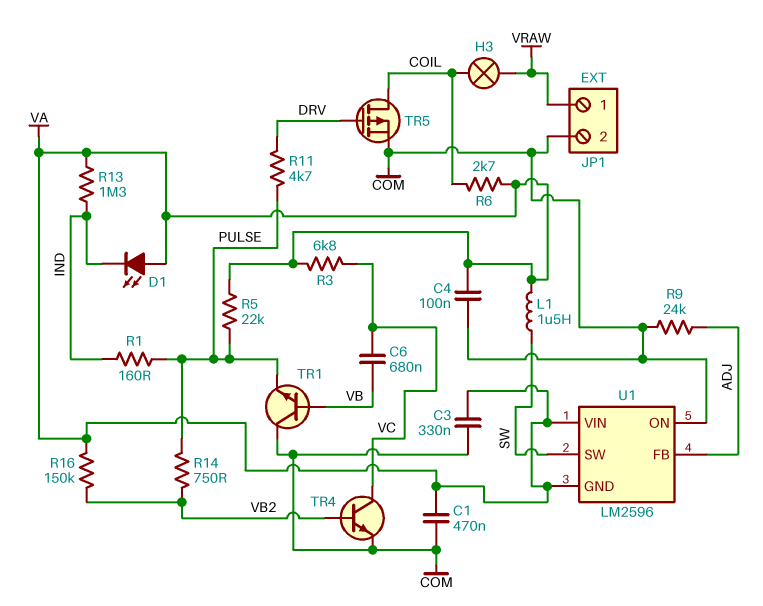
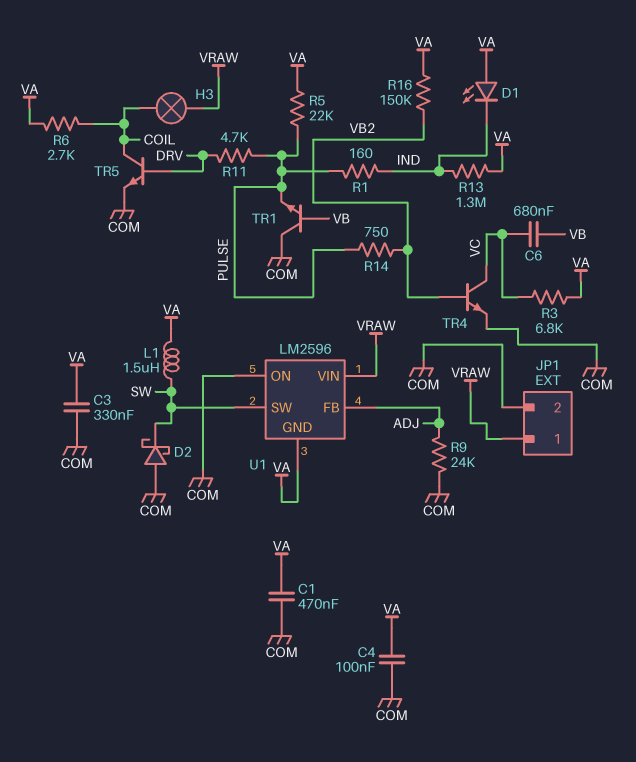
D2: none -> schottky (A COM, K SW)
TR5: PMOS (G DRV, D COIL, S COM) -> NPN (B DRV, C COIL, E COM)
U1 pin VIN: VA -> VRAW

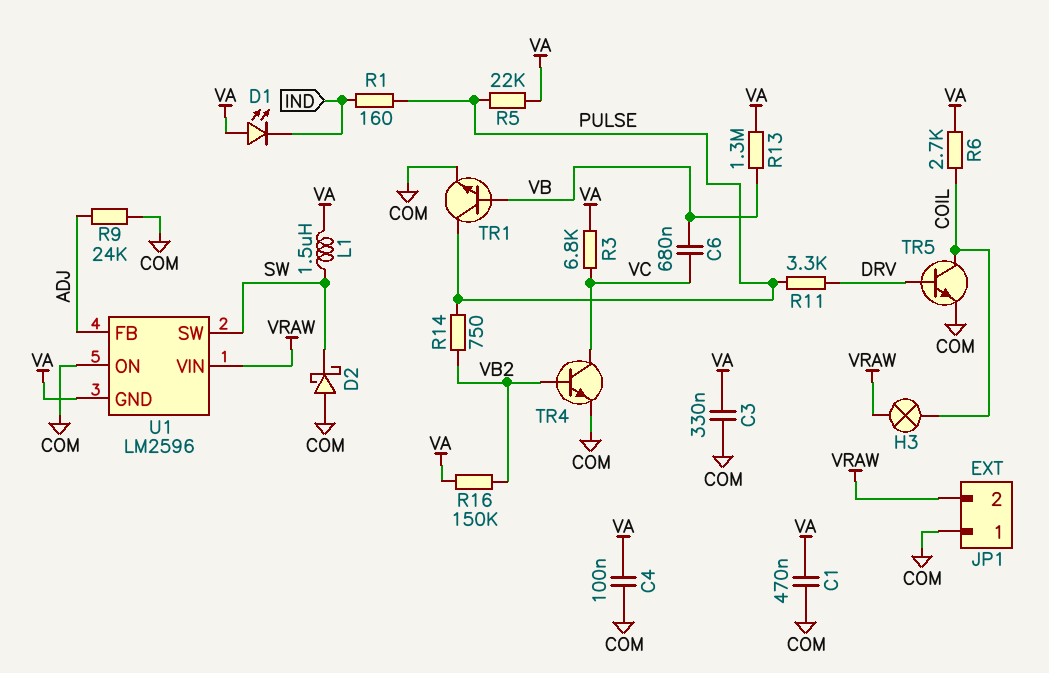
JP1 pin 1: VRAW -> COM
JP1 pin 2: COM -> VRAW
R11: 4.7k (DRV, PULSE) -> 3.3k (DRV, PULSE)
R13: 1.3M (IND, VA) -> 1.3M (VA, VB)
TR1: NPN (B VB, C COM, E PULSE) -> NPN (B VB, C PULSE, E COM)

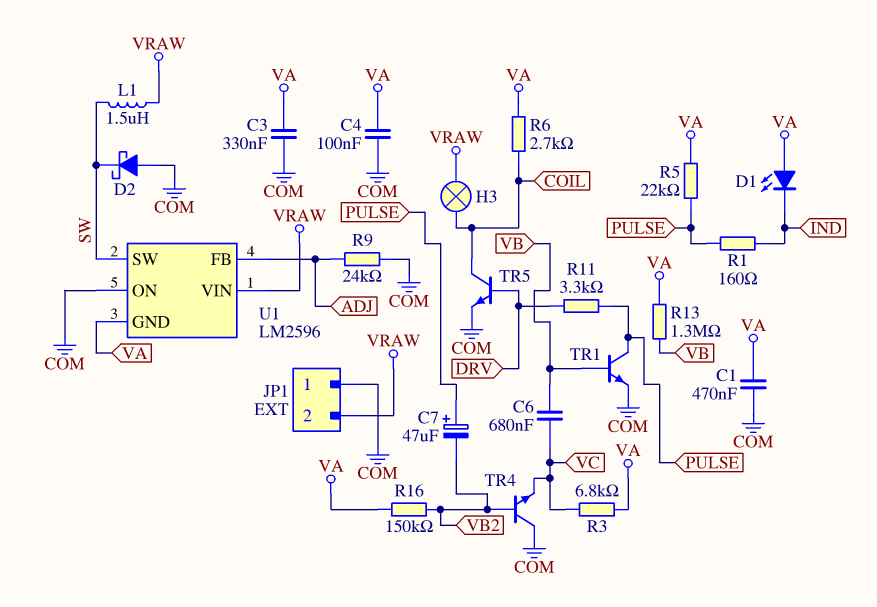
C7: none -> 47uF (plus PULSE, minus VB2)
L1: 1.5uH (SW, VA) -> 1.5uH (SW, VRAW)
R14: 750 (PULSE, VB2) -> none
TR4: NPN (B VB2, C VC, E COM) -> NPN (B VB2, C COM, E VC)

